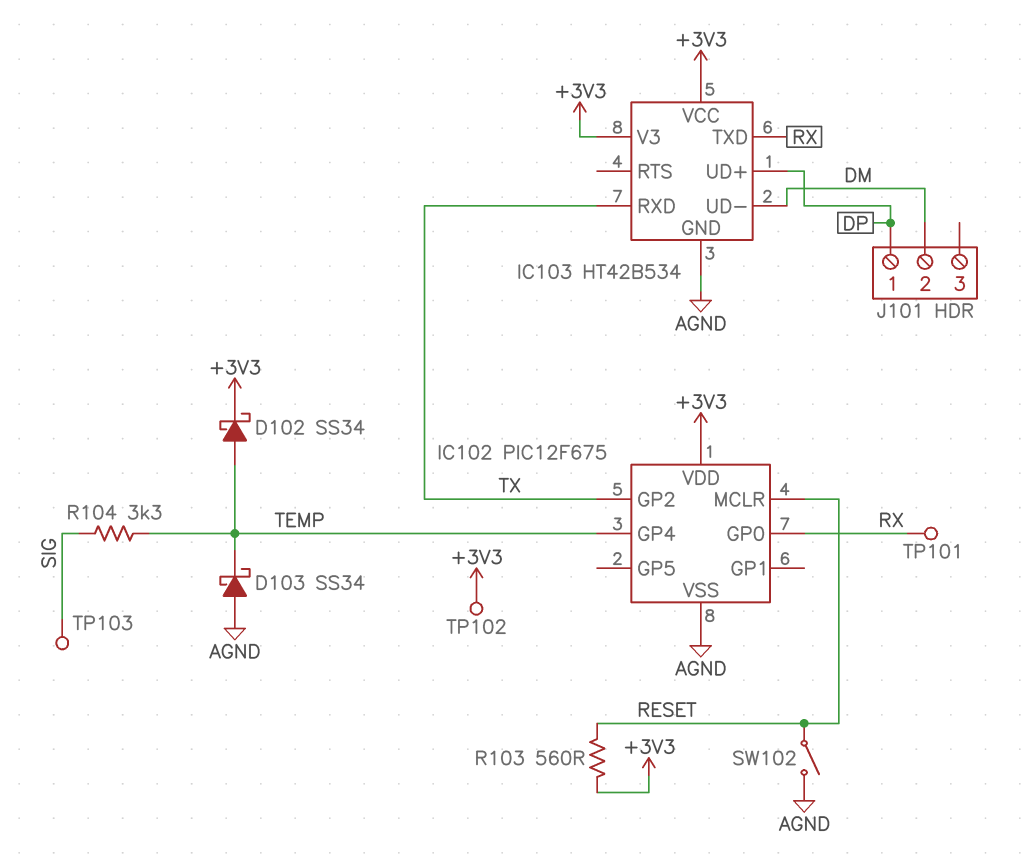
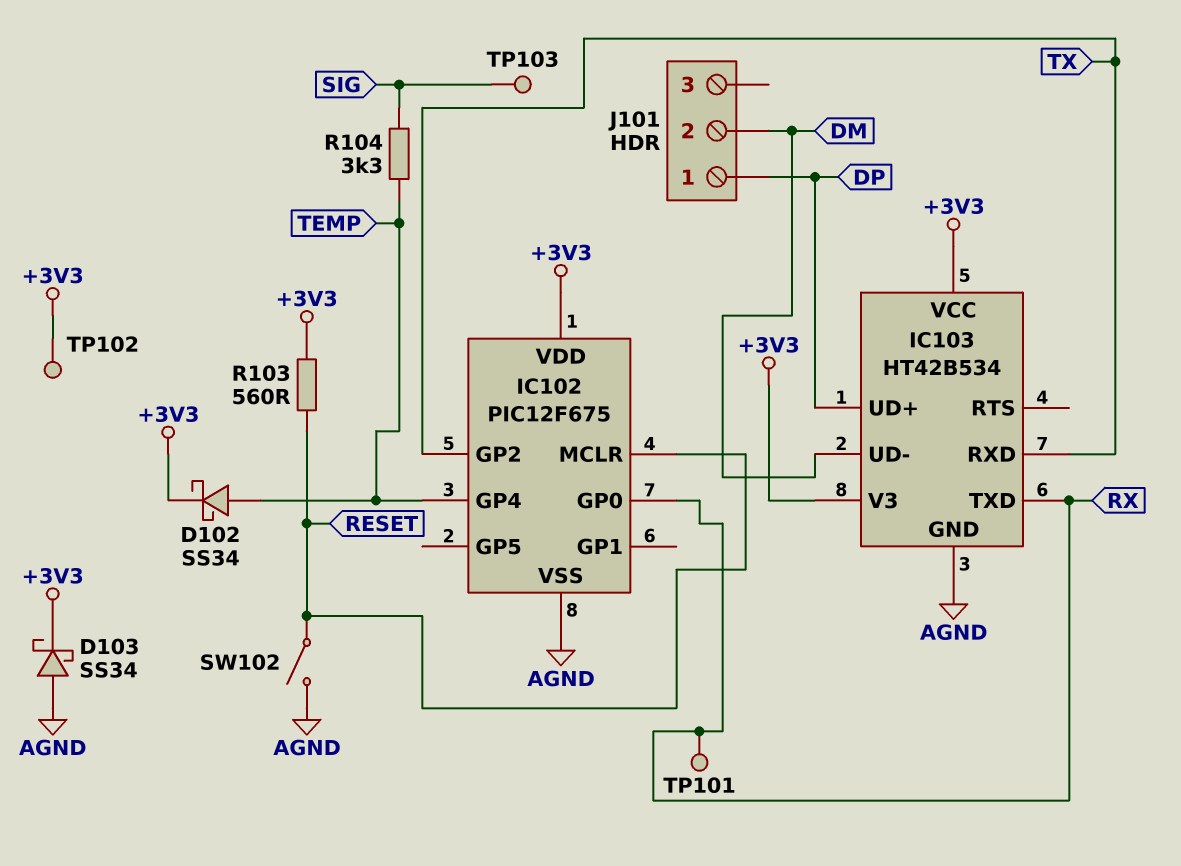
D103: schottky SS34 (A AGND, K TEMP) -> schottky SS34 (A AGND, K +3V3)

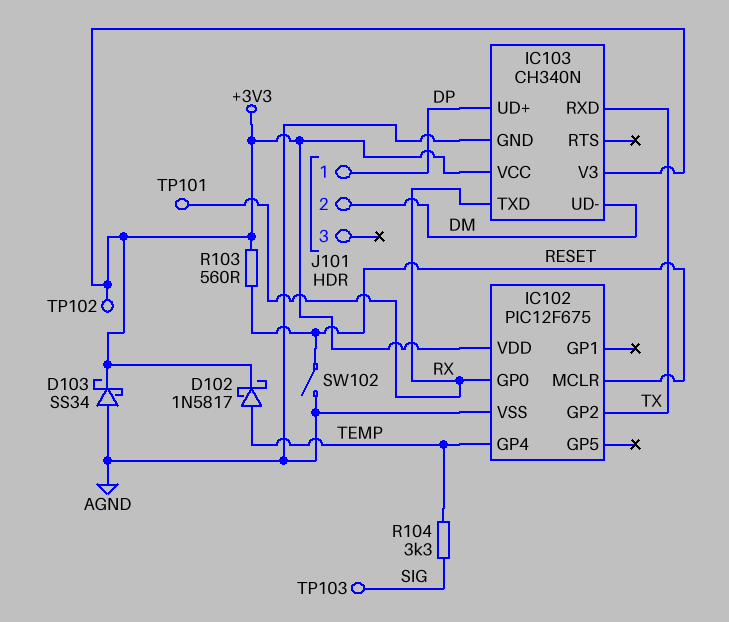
D102: schottky SS34 (A TEMP, K +3V3) -> schottky 1N5817 (A TEMP, K +3V3)
IC103: HT42B534 -> CH340N

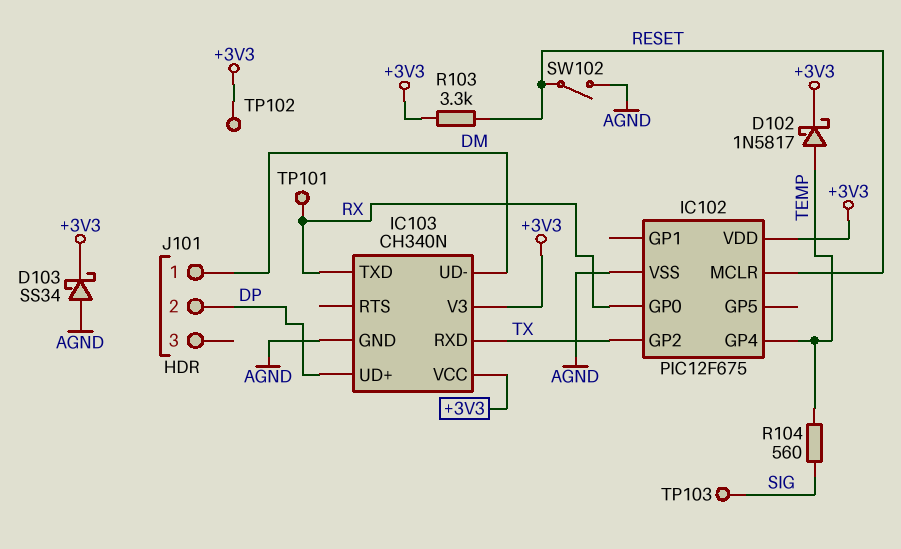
J101 pin 1: DP -> DM
J101 pin 2: DM -> DP
R103: 560 (+3V3, RESET) -> 3.3k (+3V3, RESET)
R104: 3.3k (SIG, TEMP) -> 560 (SIG, TEMP)

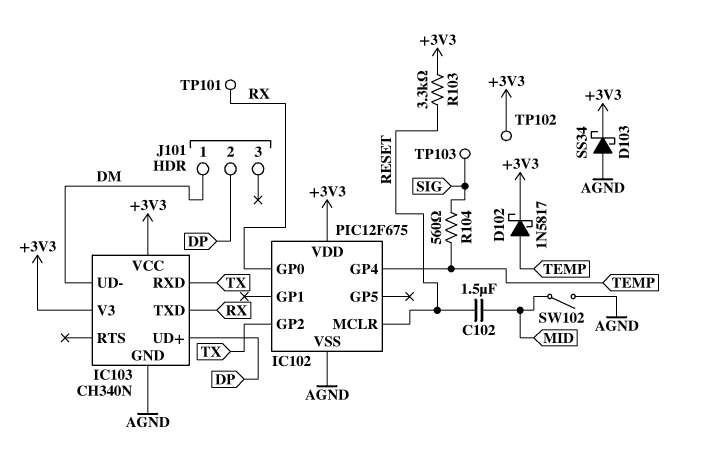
C102: none -> 1.5uF (MID, RESET)
SW102: switch (AGND, RESET) -> switch (AGND, MID)

